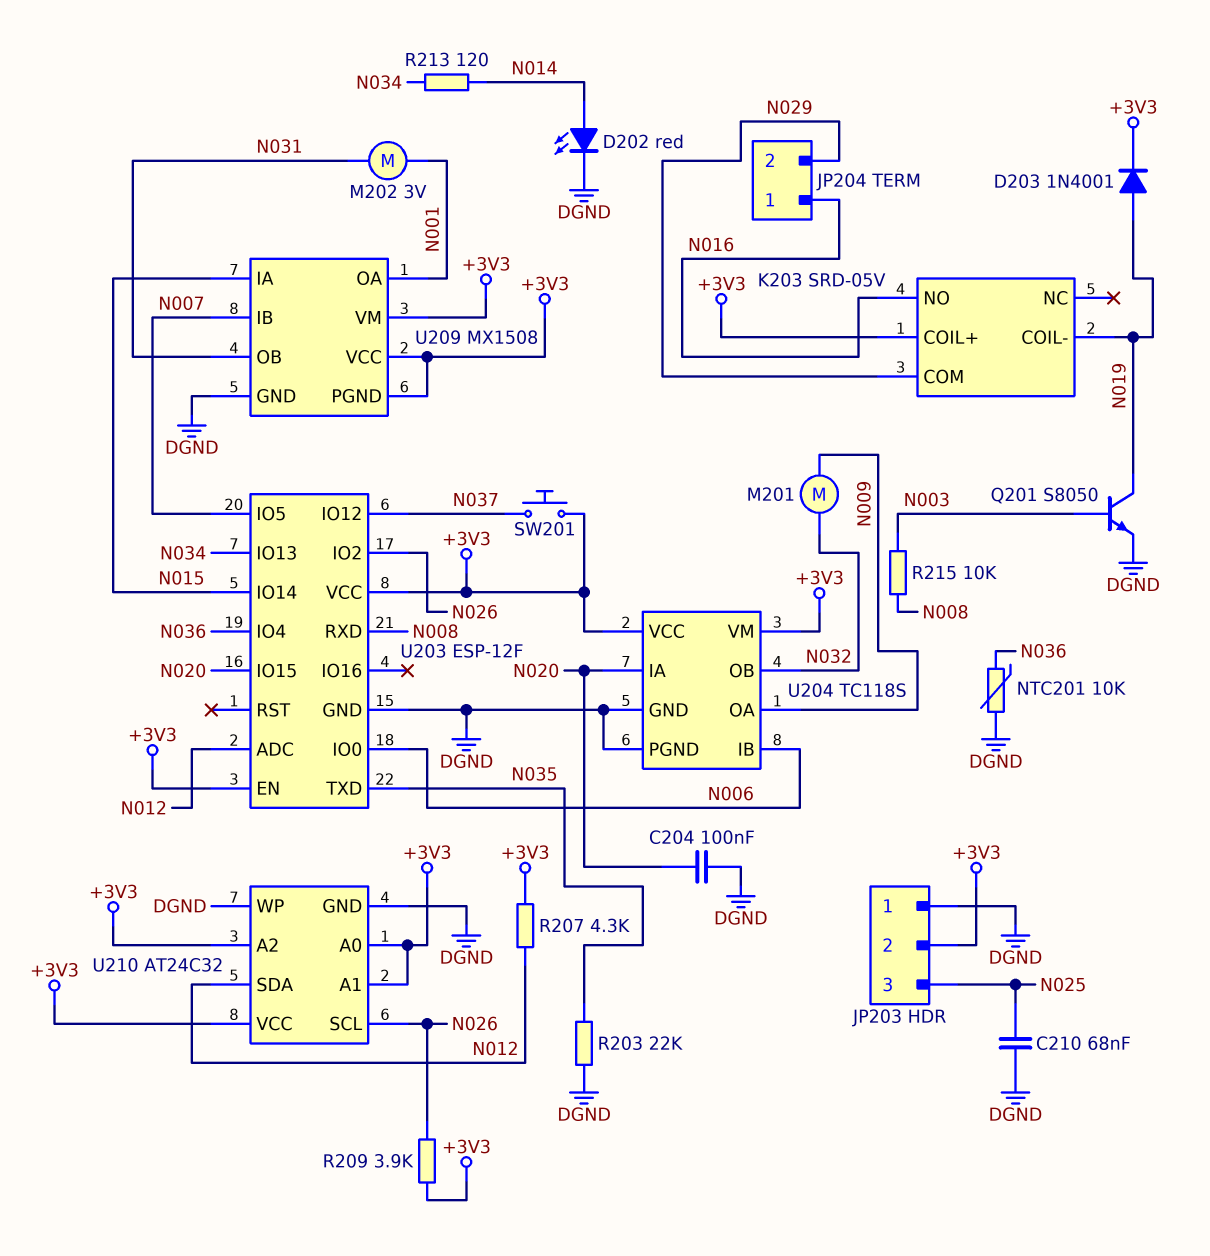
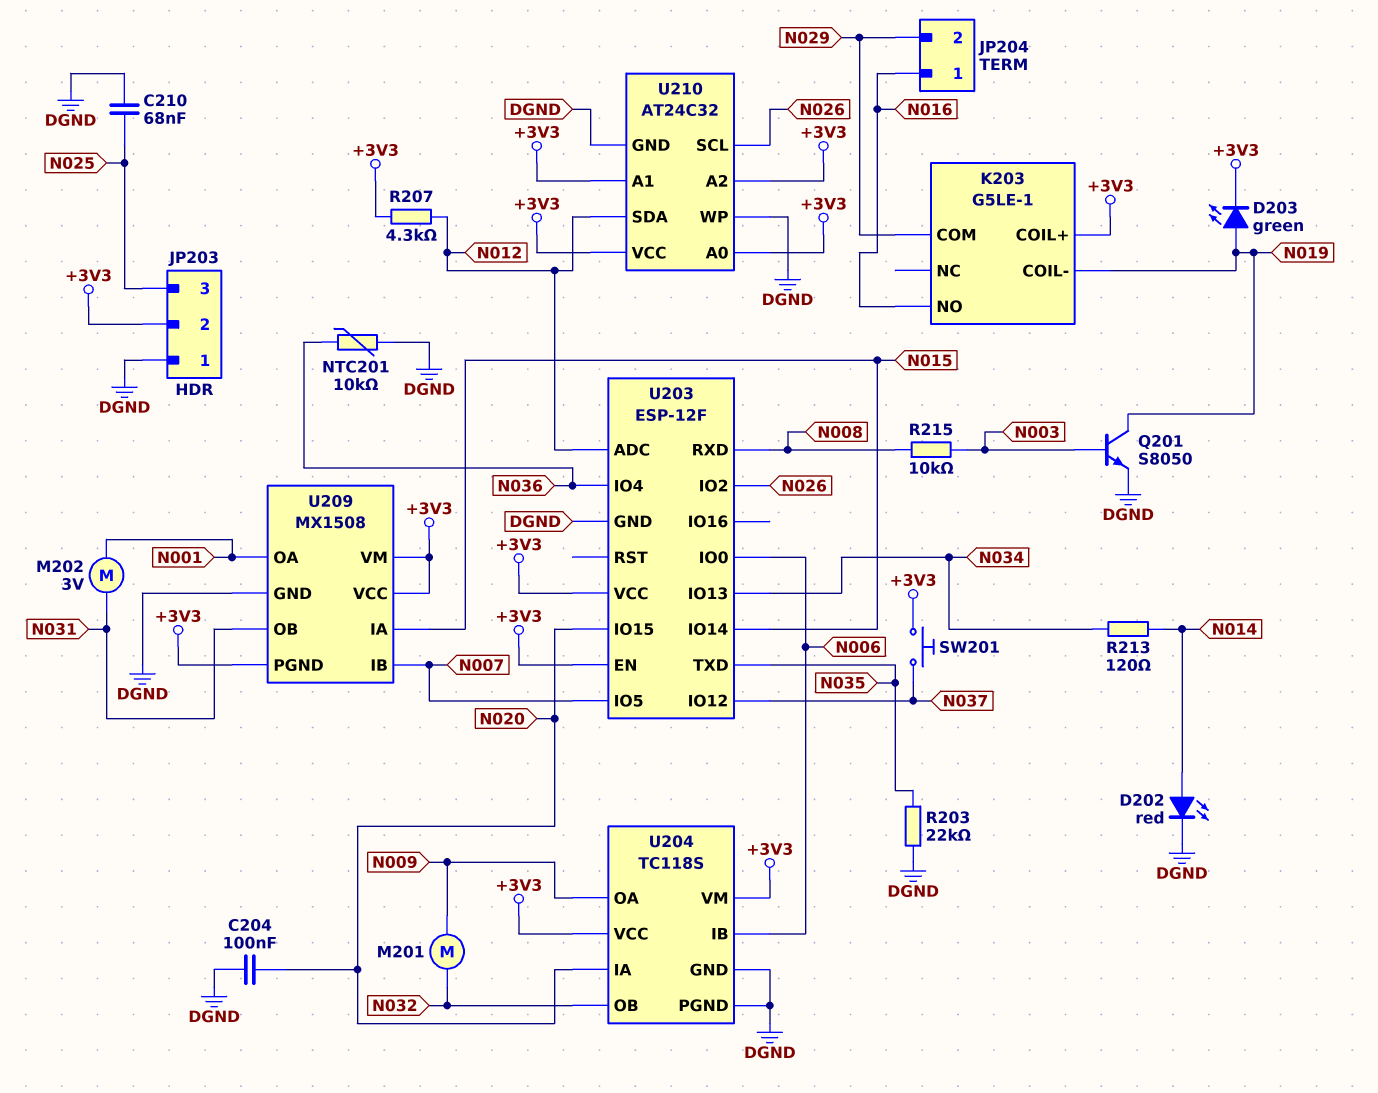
D203: diode 1N4001 (A N019, K +3V3) -> LED green (A N019, K +3V3)
K203: SRD-05V -> G5LE-1
R209: 3.9k (+3V3, N026) -> none

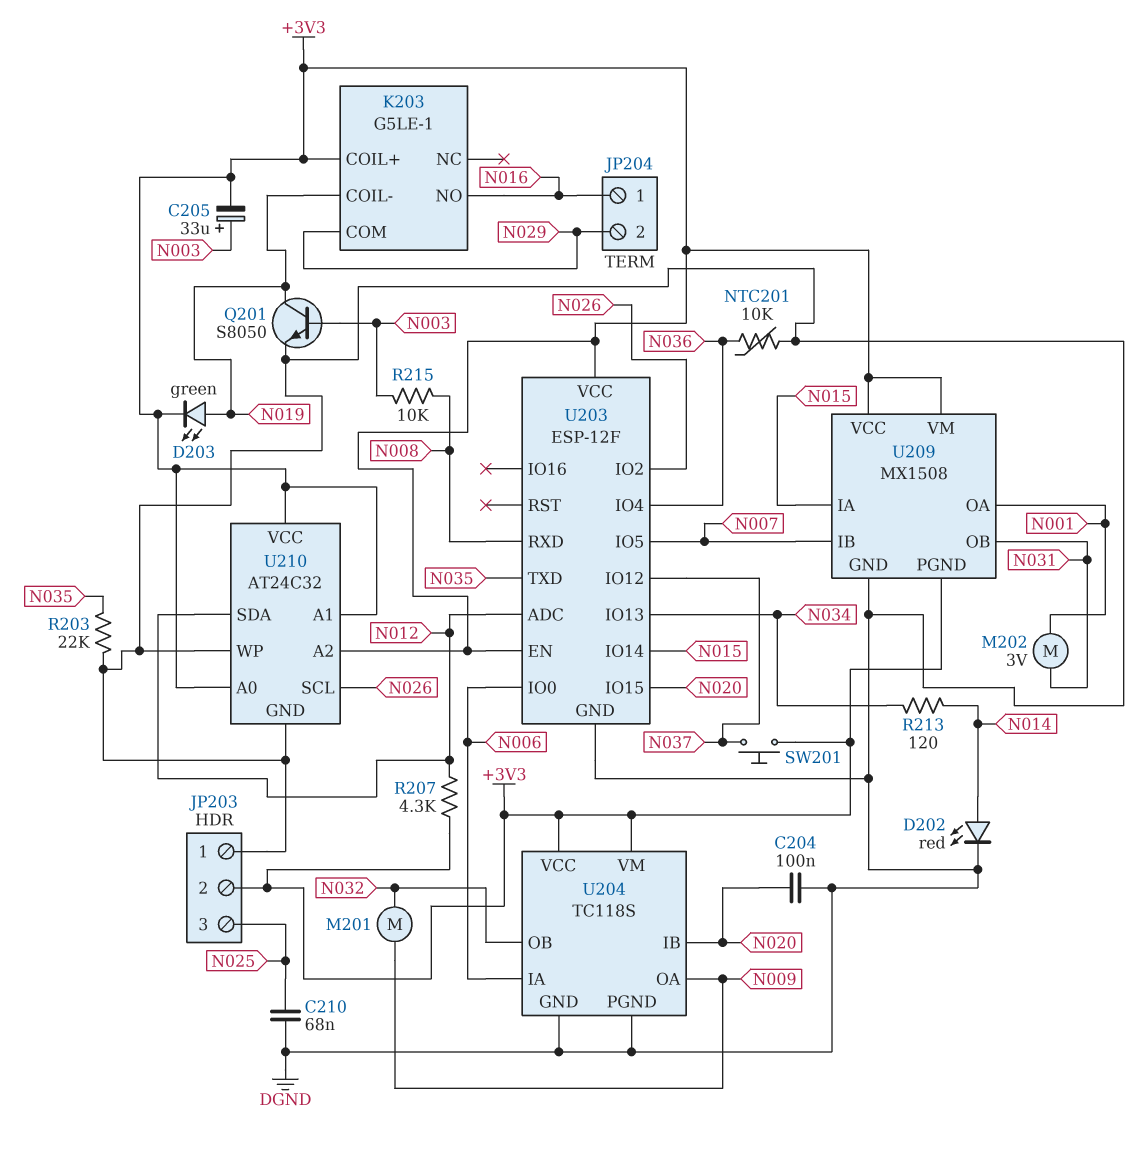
C205: none -> 33uF (plus N003, minus +3V3)
U204 pin IA: N020 -> N006
U204 pin IB: N006 -> N020

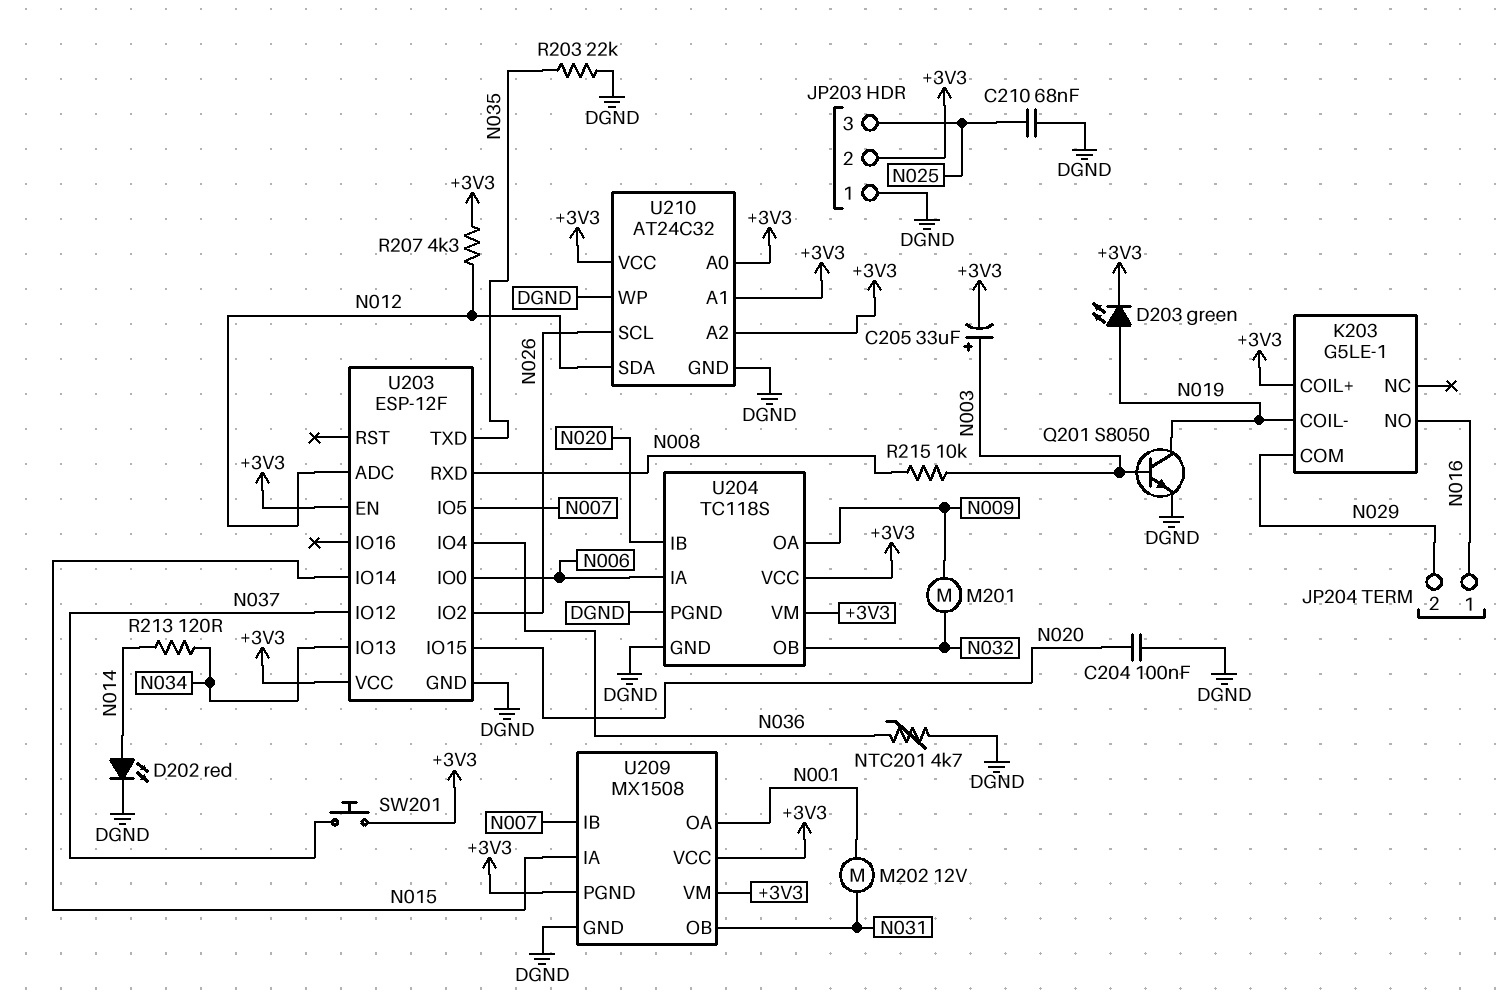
M202: motor 3V (N001, N031) -> motor 12V (N001, N031)
NTC201: 10k (DGND, N036) -> 4.7k (DGND, N036)

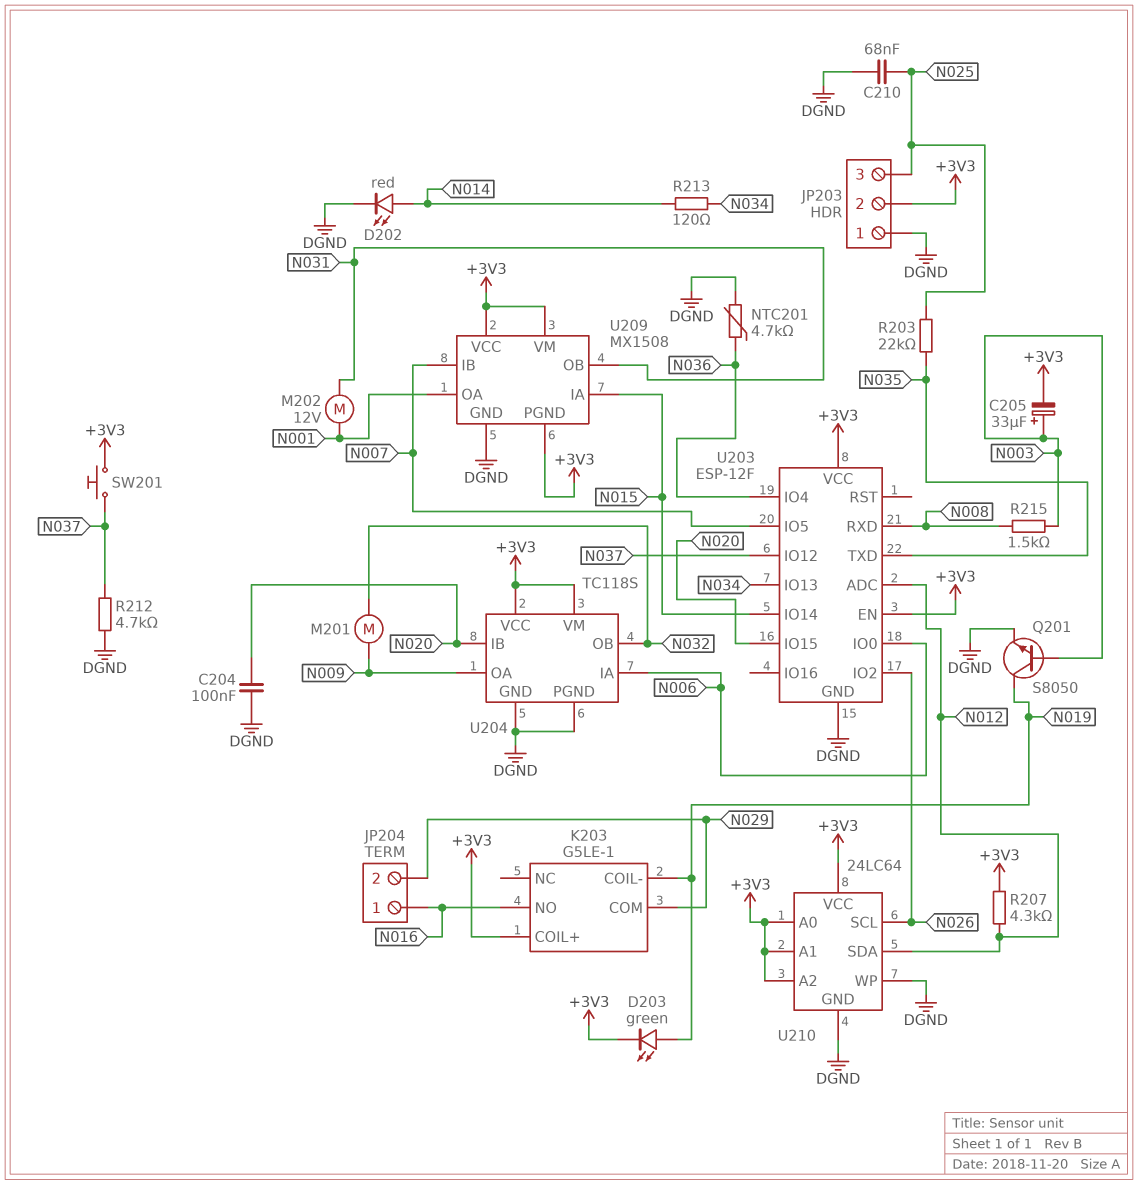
R203: 22k (DGND, N035) -> 22k (N025, N035)
R212: none -> 4.7k (DGND, N037)
R215: 10k (N003, N008) -> 1.5k (N003, N008)
U210: AT24C32 -> 24LC64

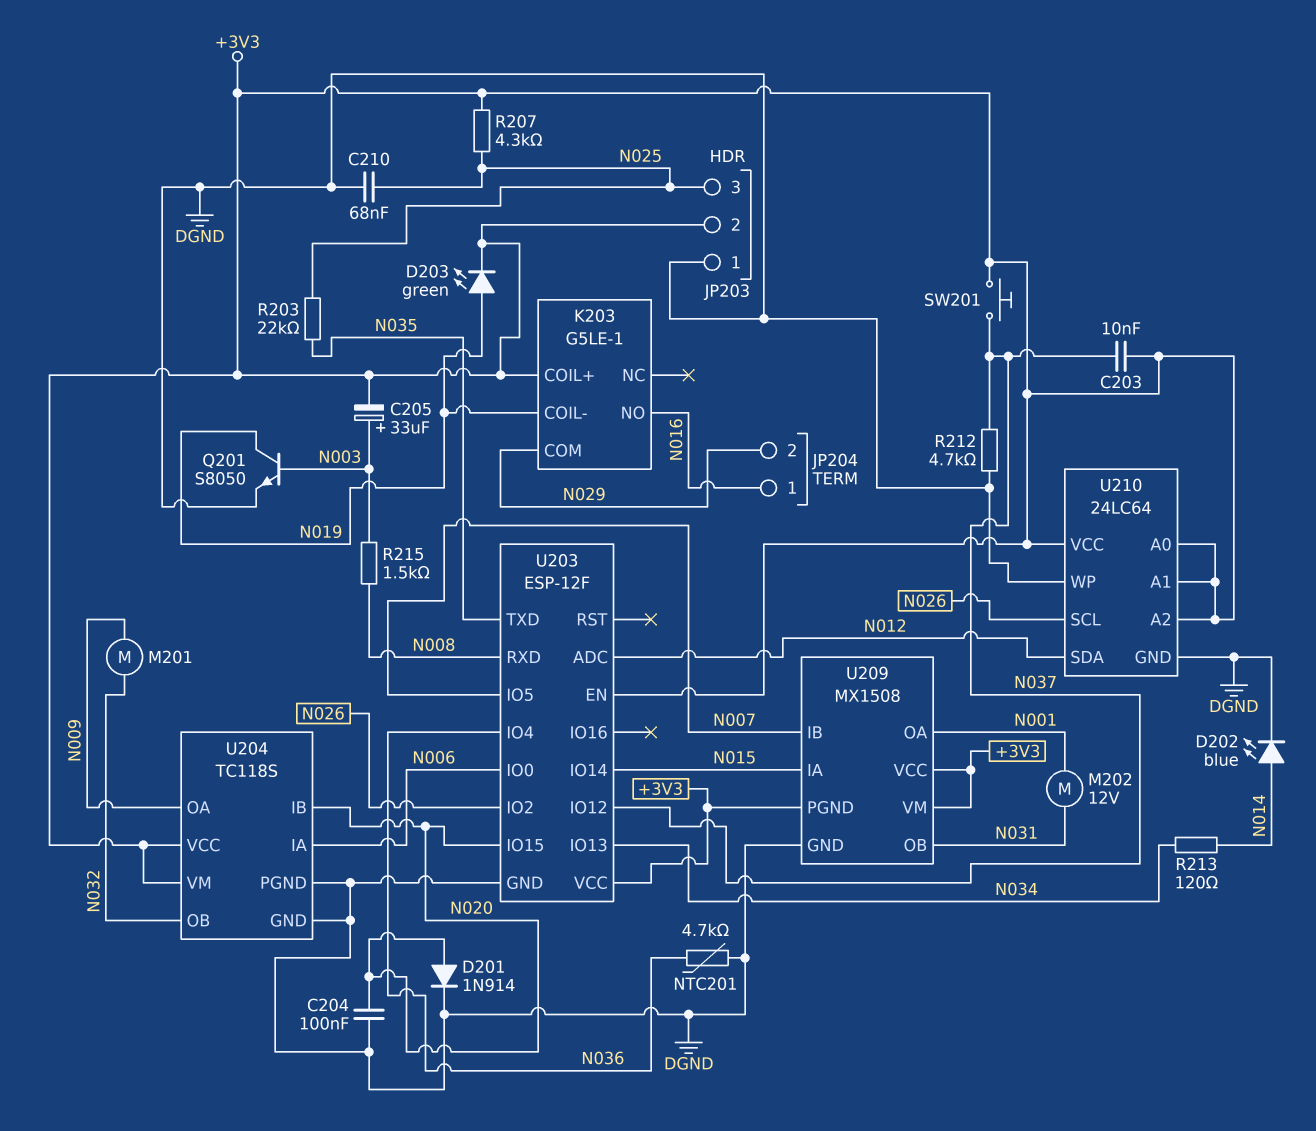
C203: none -> 10nF (+3V3, N037)
D201: none -> diode 1N914 (A N020, K DGND)
D202: LED red (A N014, K DGND) -> LED blue (A N014, K DGND)
R207: 4.3k (+3V3, N012) -> 4.3k (+3V3, N025)

